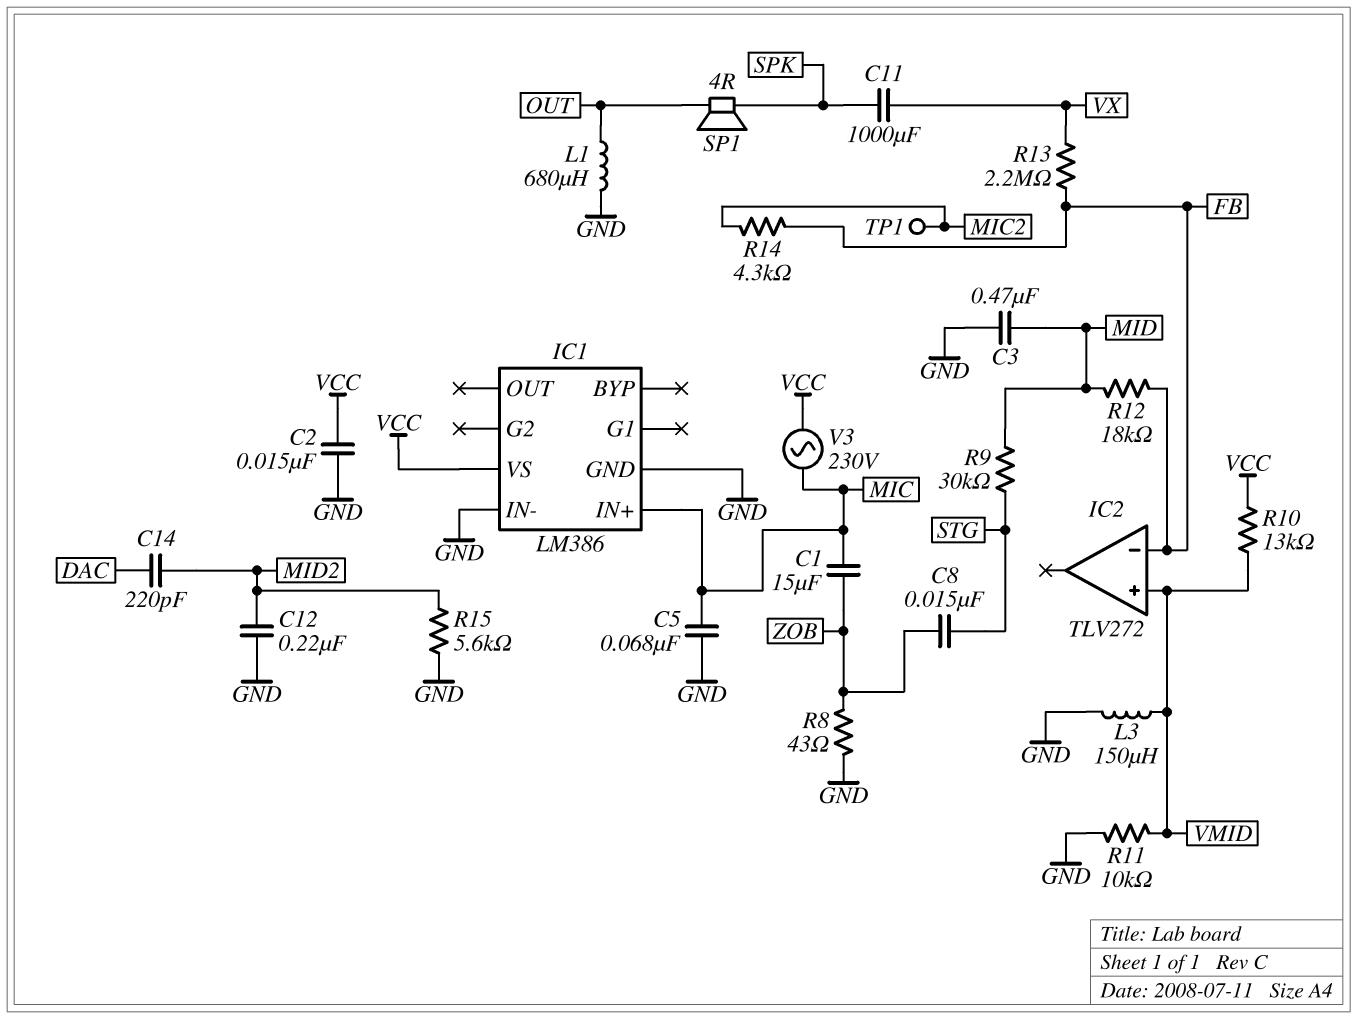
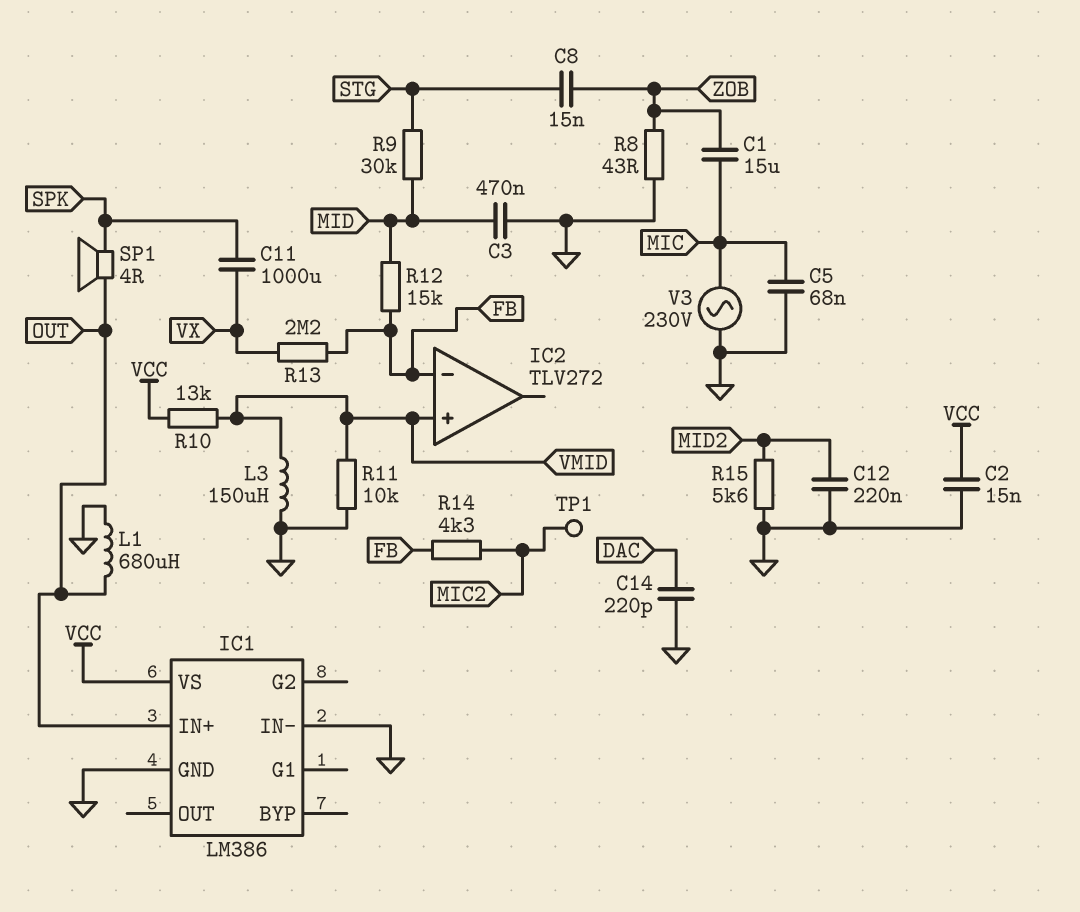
C14: 220pF (DAC, MID2) -> 220pF (DAC, GND)
IC1 pin IN+: MIC -> OUT
R12: 18k (FB, MID) -> 15k (FB, MID)
V3: AC 230V (MIC, VCC) -> AC 230V (GND, MIC)

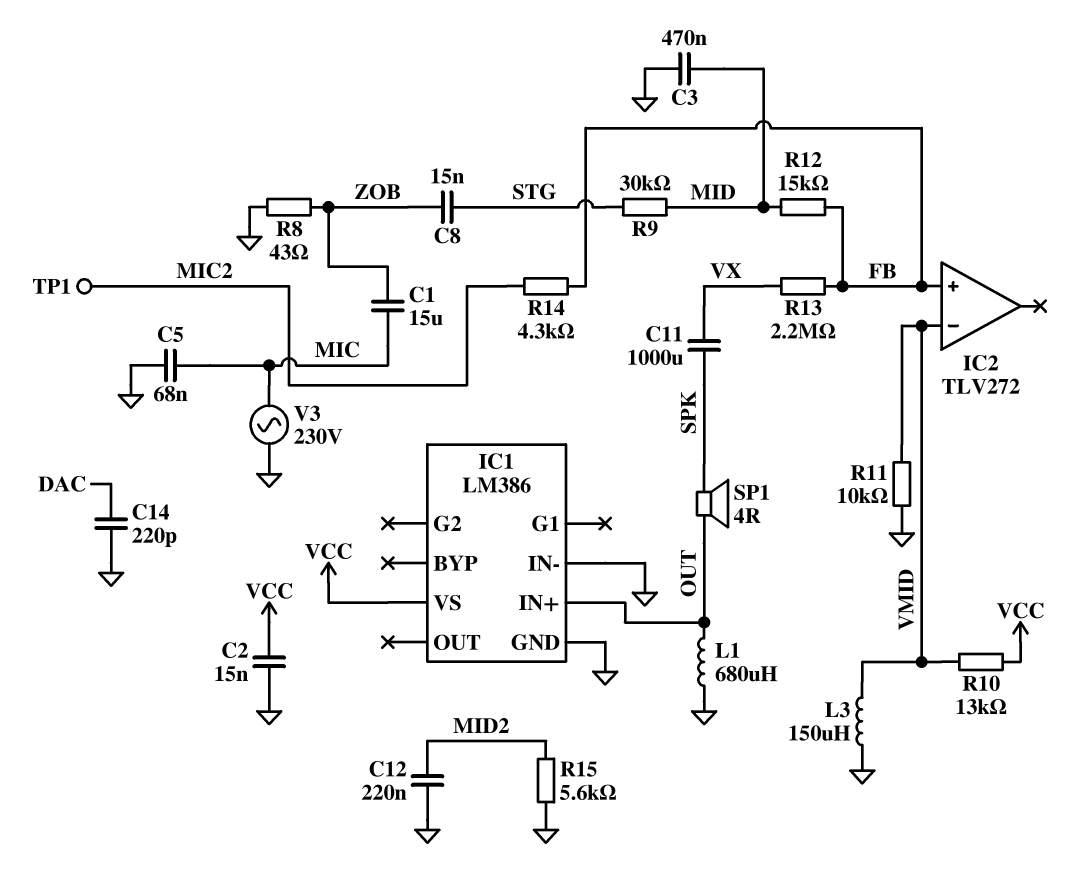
IC2 pin in+: VMID -> FB
IC2 pin in-: FB -> VMID

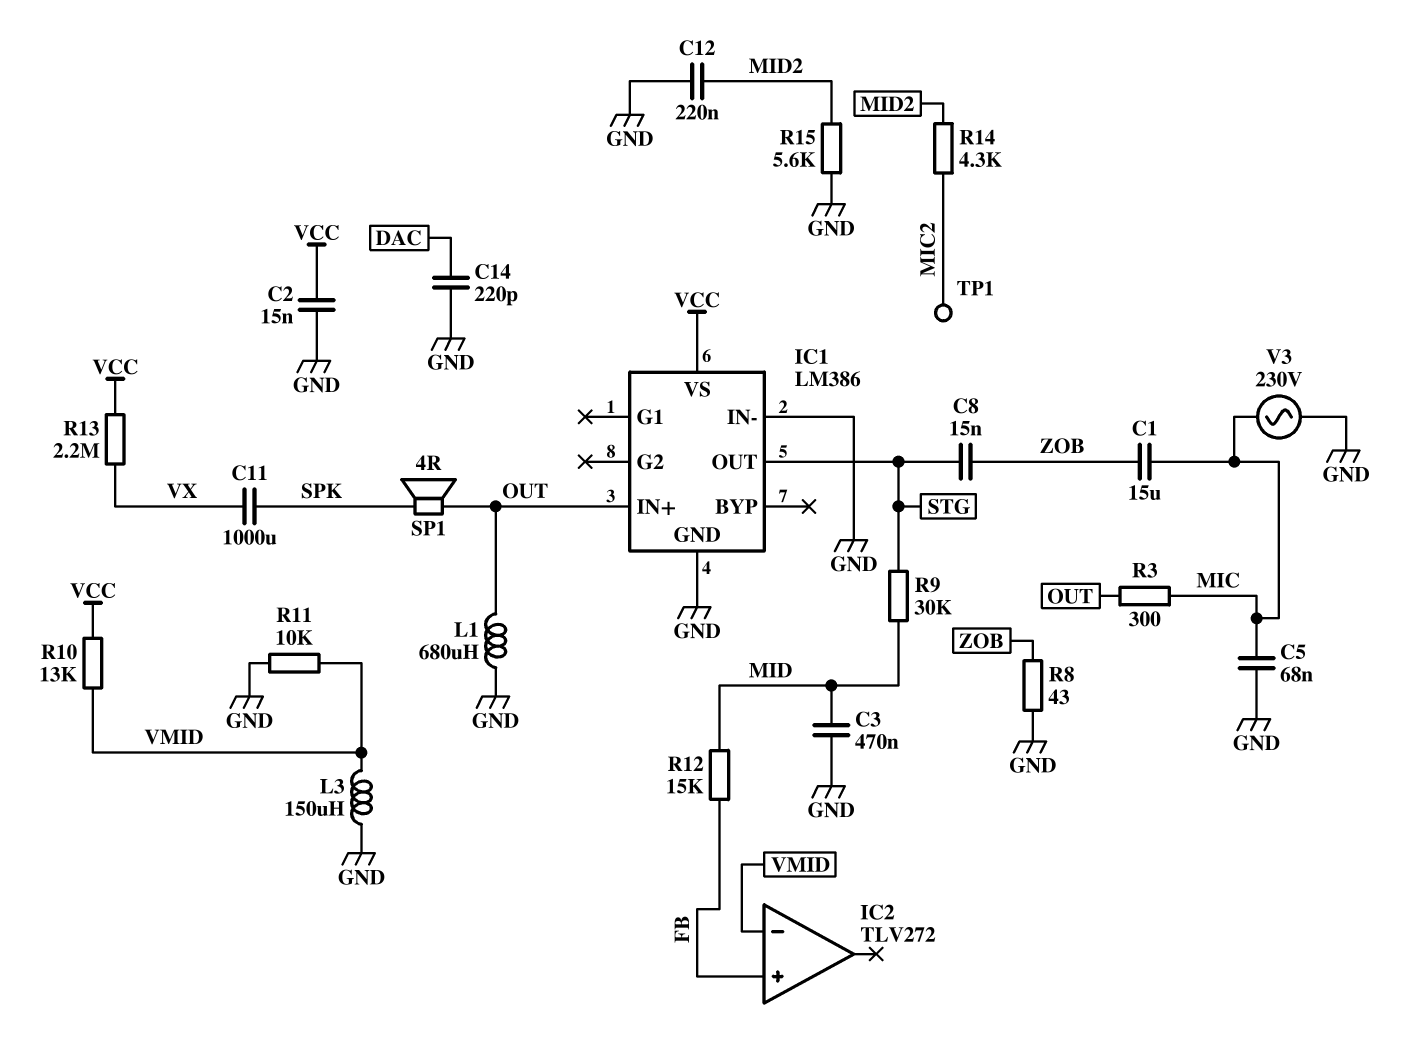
IC1 pin OUT: none -> STG
R3: none -> 300 (MIC, OUT)
R13: 2.2M (FB, VX) -> 2.2M (VCC, VX)
R14: 4.3k (FB, MIC2) -> 4.3k (MIC2, MID2)

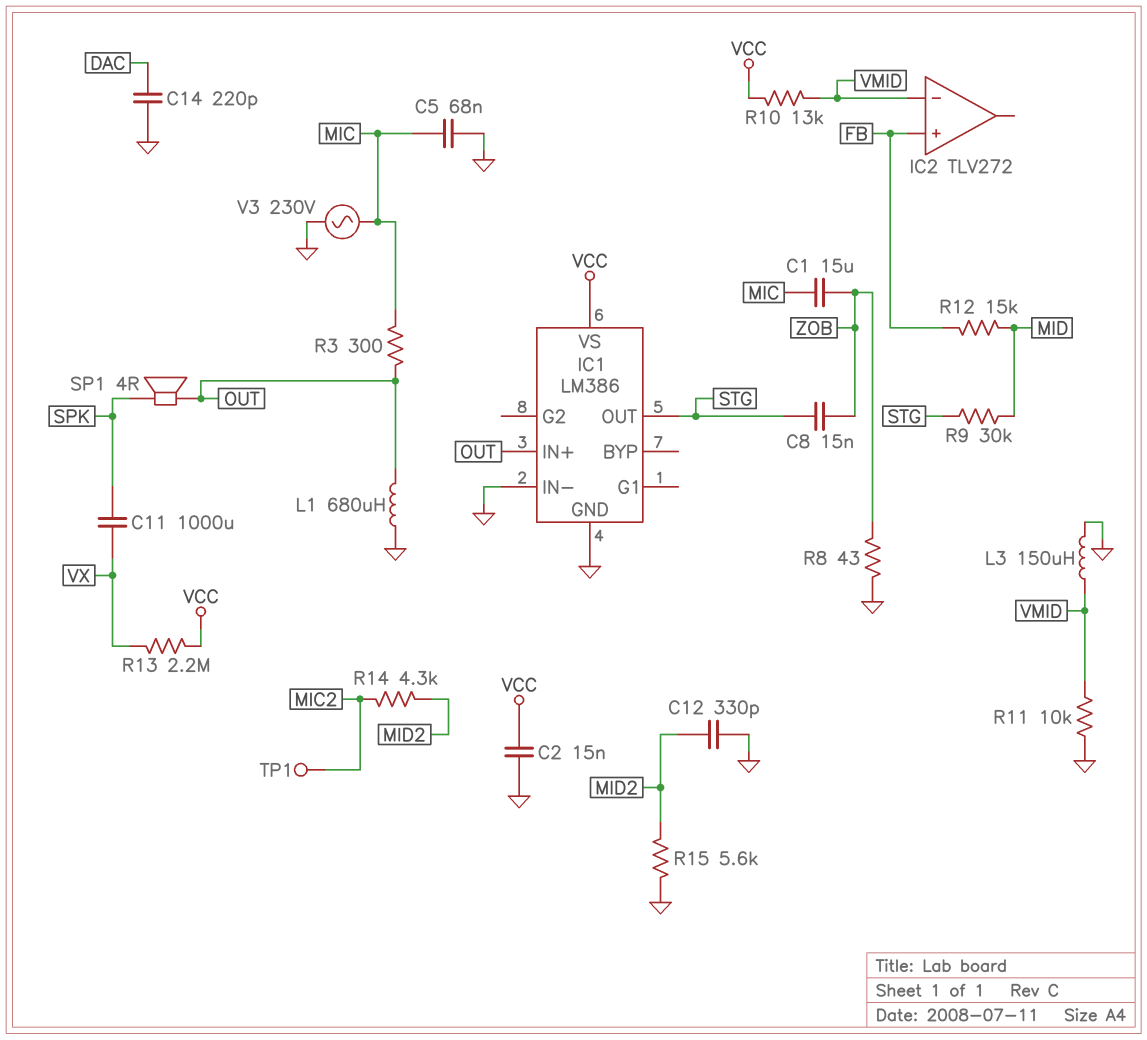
C3: 470nF (GND, MID) -> none
C12: 220nF (GND, MID2) -> 330pF (GND, MID2)

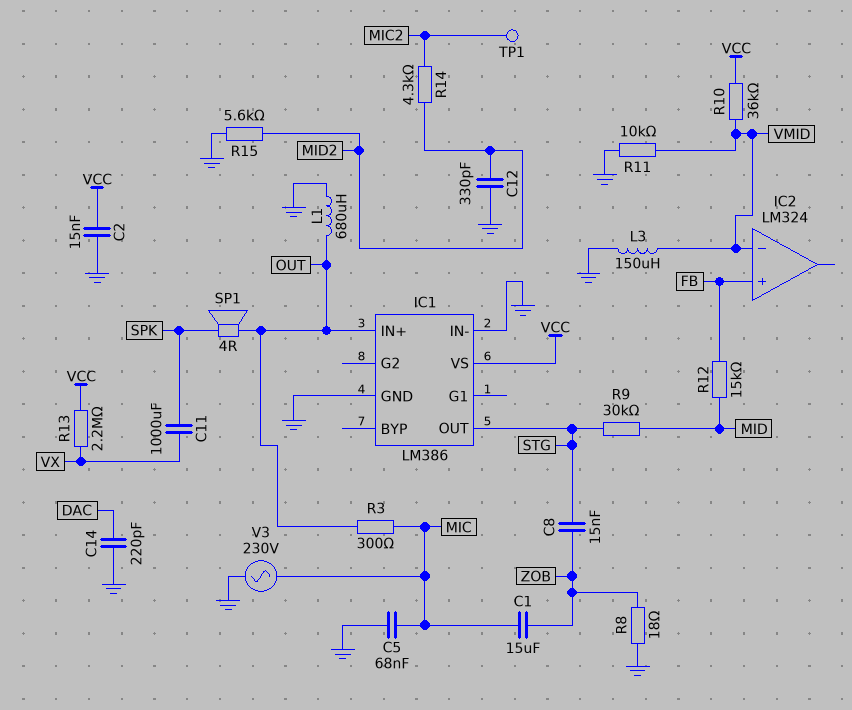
IC2: TLV272 -> LM324
R8: 43 (GND, ZOB) -> 18 (GND, ZOB)
R10: 13k (VCC, VMID) -> 36k (VCC, VMID)

